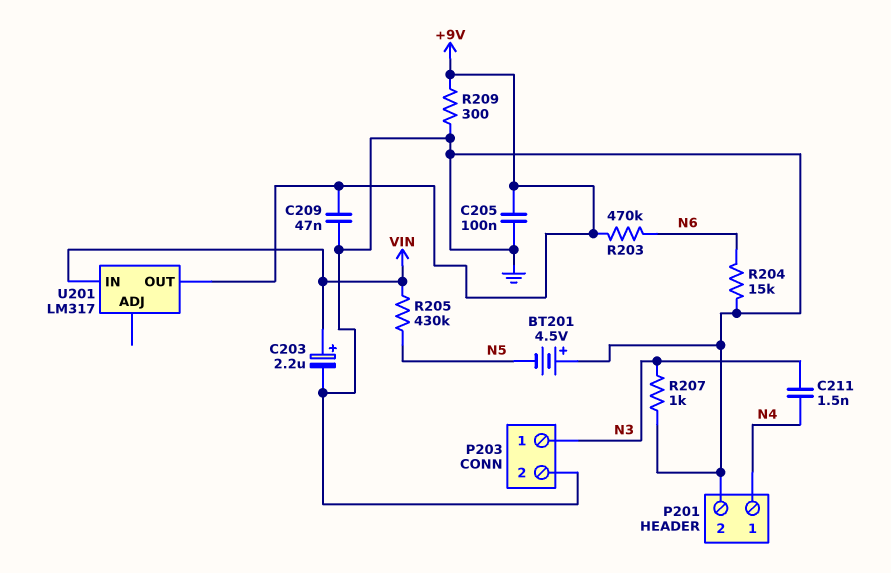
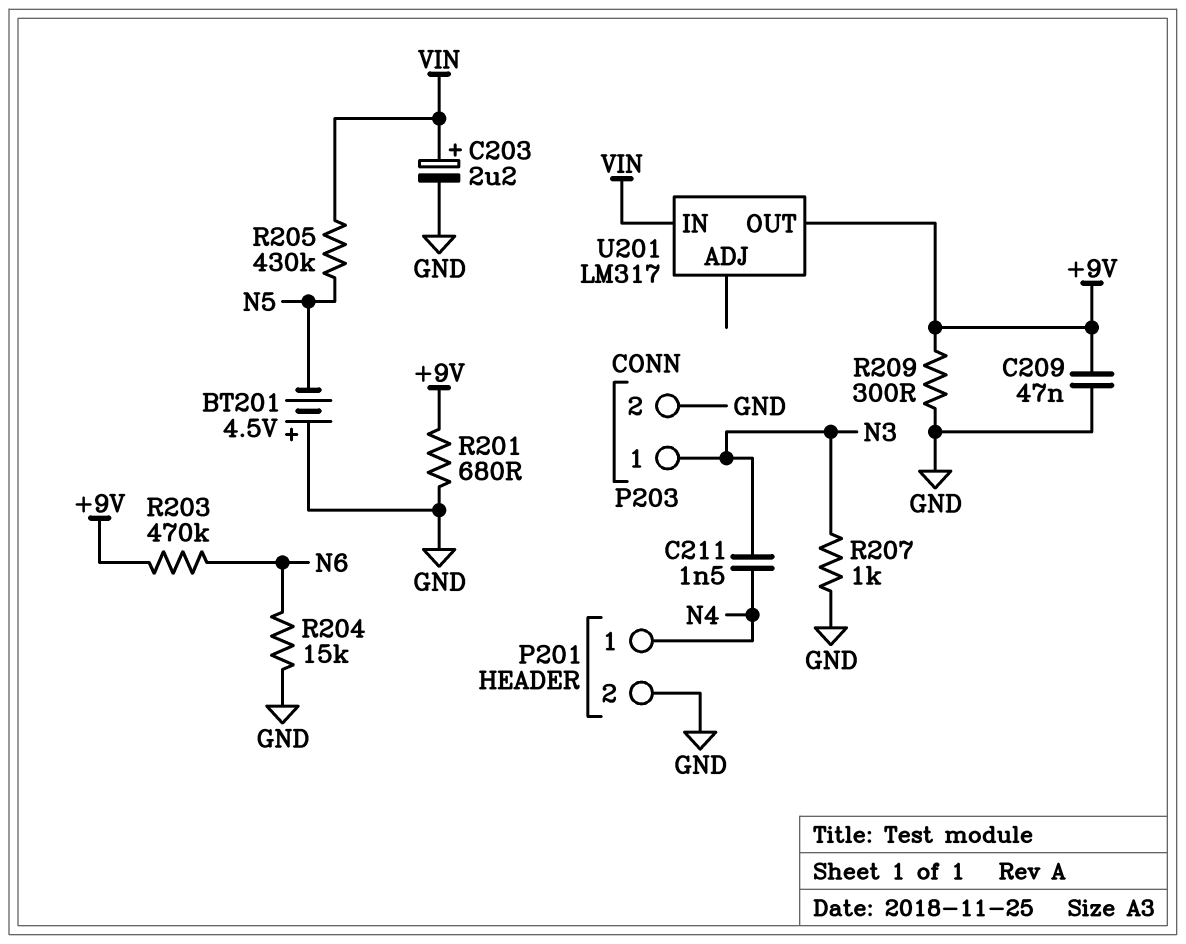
C205: 100nF (+9V, GND) -> none
R201: none -> 680 (+9V, GND)

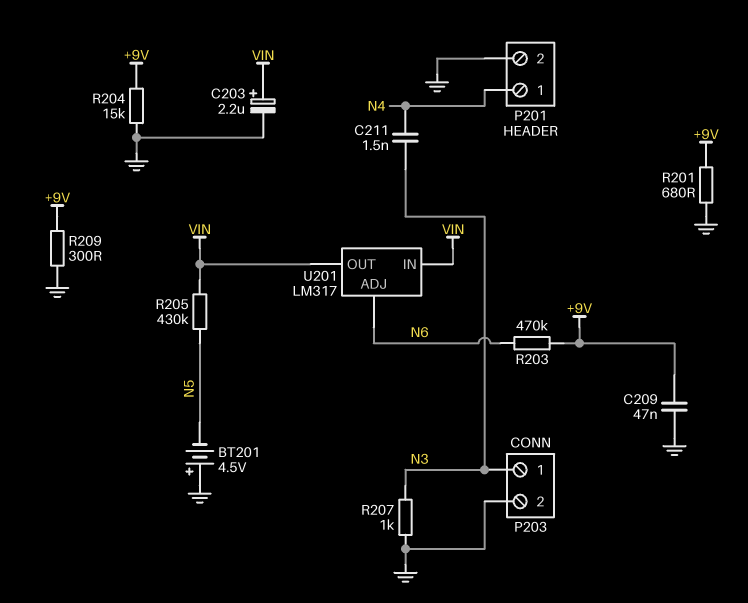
R204: 15k (GND, N6) -> 15k (+9V, GND)
U201 pin ADJ: none -> N6
U201 pin OUT: +9V -> VIN

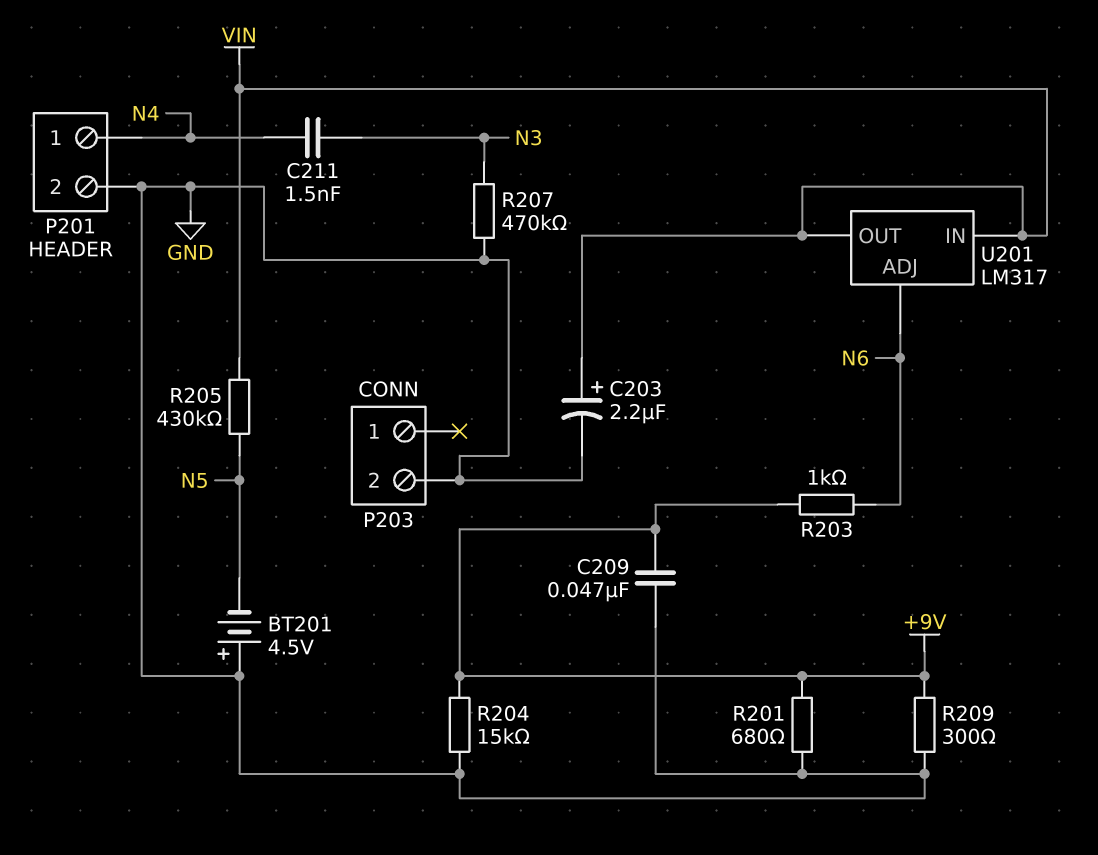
P203 pin 1: N3 -> none
R203: 470k (+9V, N6) -> 1k (+9V, N6)
R207: 1k (GND, N3) -> 470k (GND, N3)

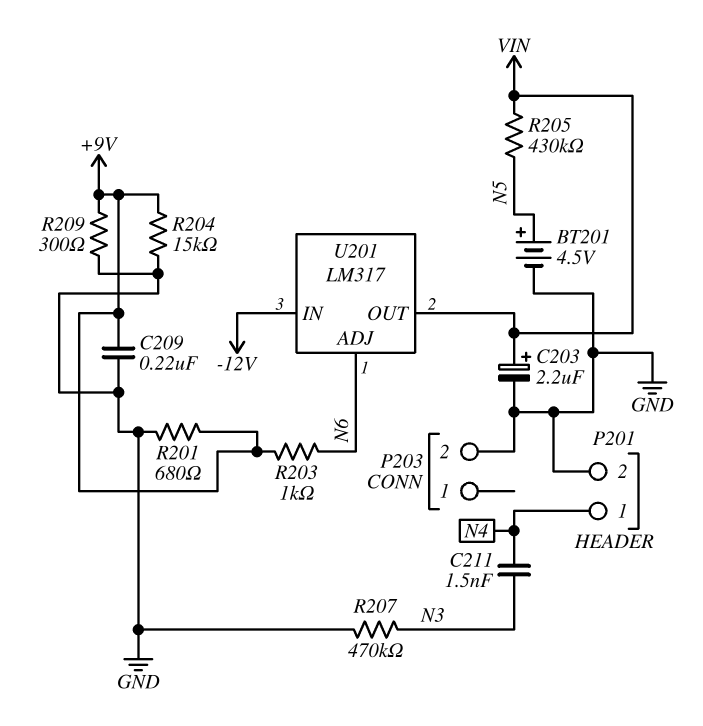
BT201: 4.5V (plus GND, minus N5) -> 4.5V (plus N5, minus GND)
C209: 47nF (+9V, GND) -> 220nF (+9V, GND)
U201 pin IN: VIN -> -12V

